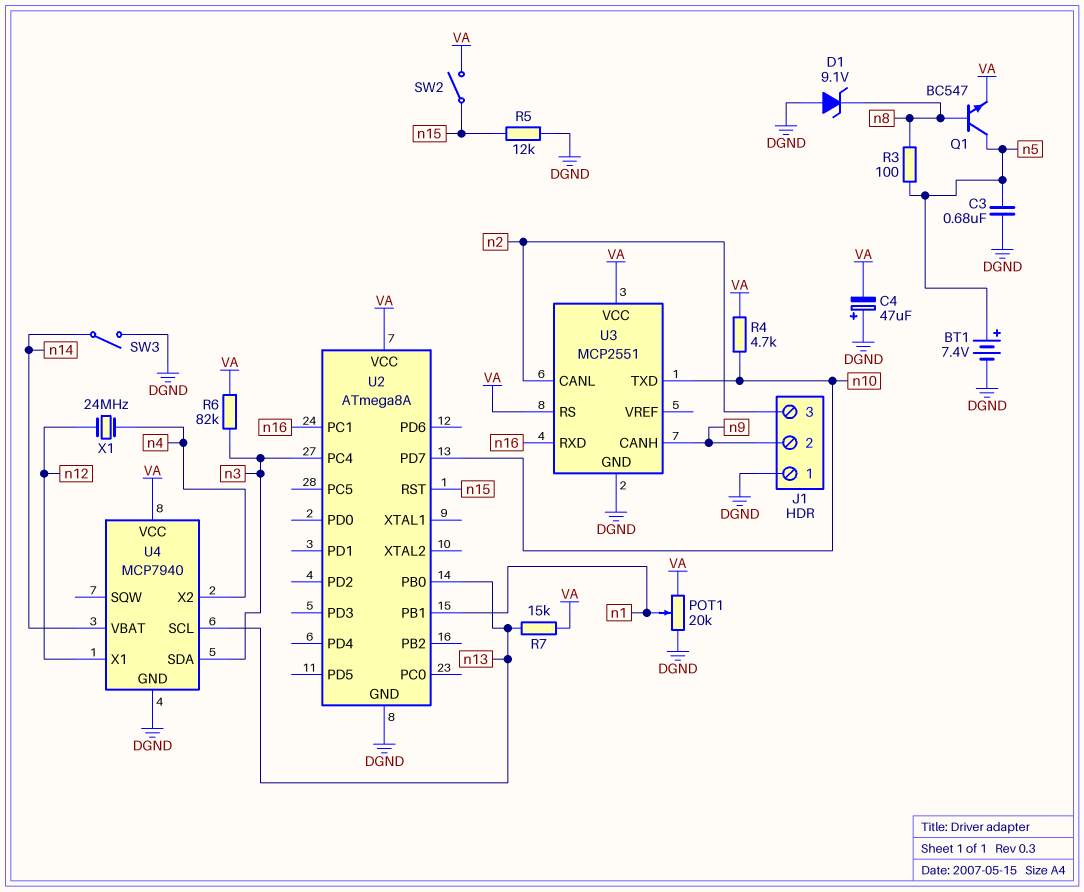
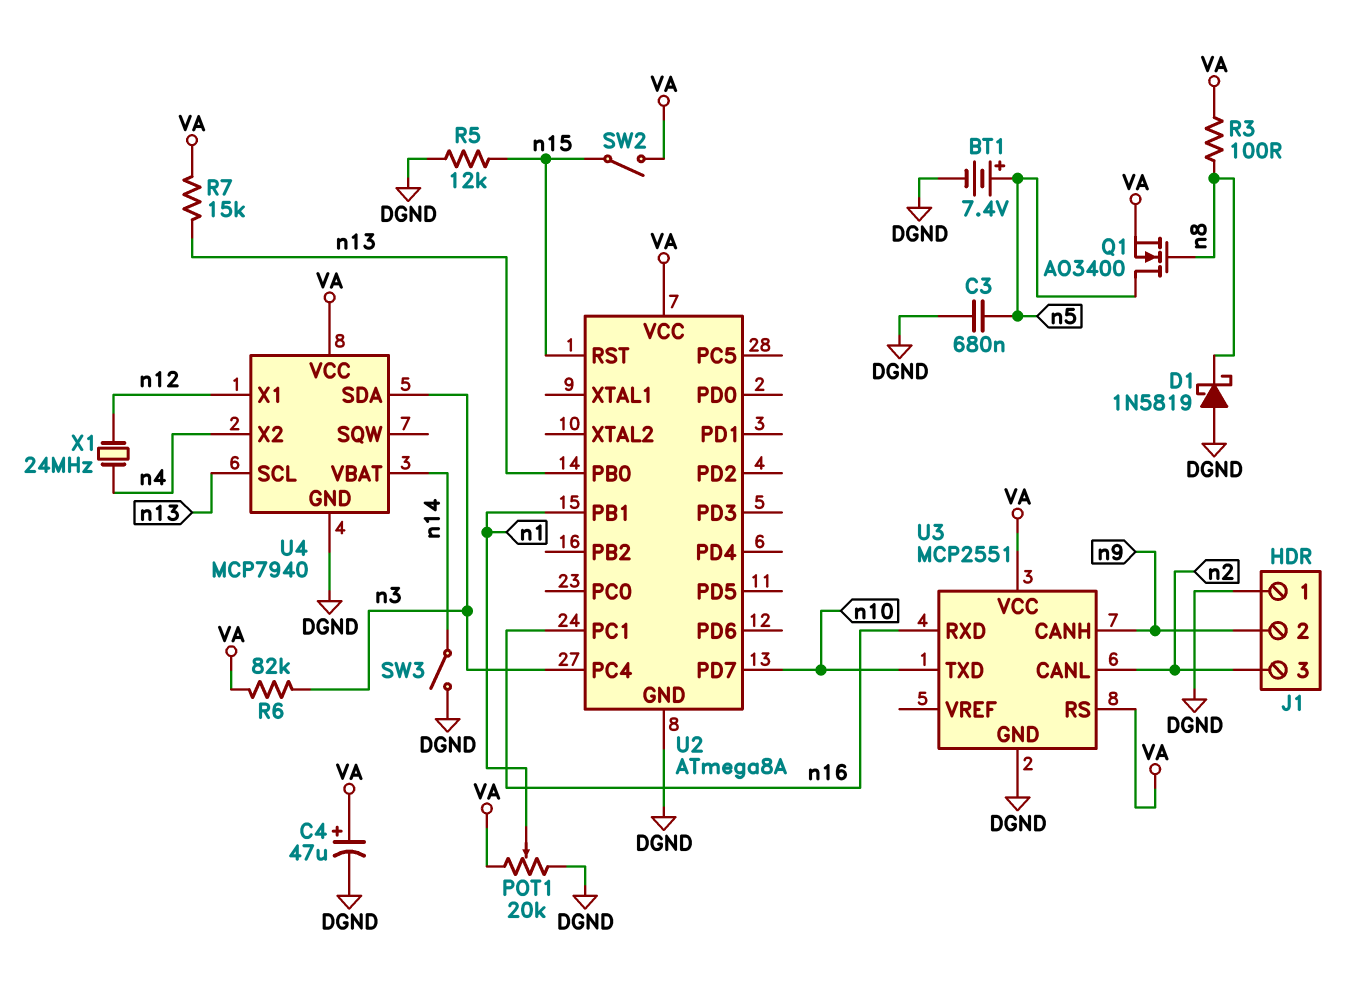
C4: 47uF (plus DGND, minus VA) -> 47uF (plus VA, minus DGND)
D1: zener 9.1V (A DGND, K n8) -> schottky 1N5819 (A DGND, K n8)
Q1: NPN BC547 (B n8, C n5, E VA) -> NMOS AO3400 (G n8, D n5, S VA)
R3: 100 (n5, n8) -> 100 (VA, n8)
R4: 4.7k (VA, n10) -> none

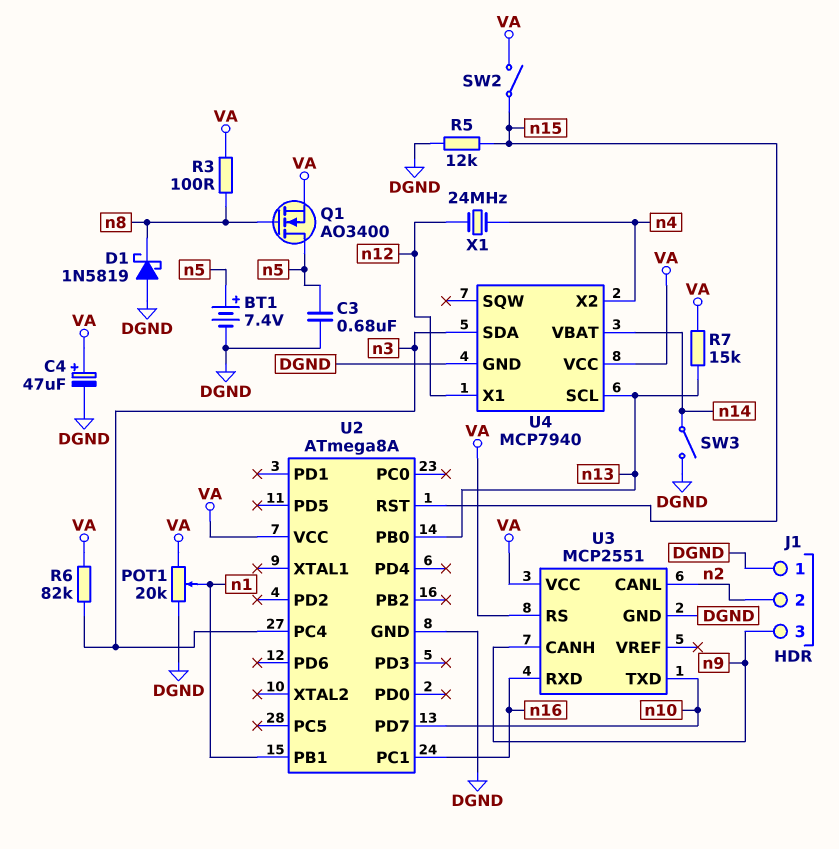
J1 pin 2: n9 -> n2
J1 pin 3: n2 -> n9

